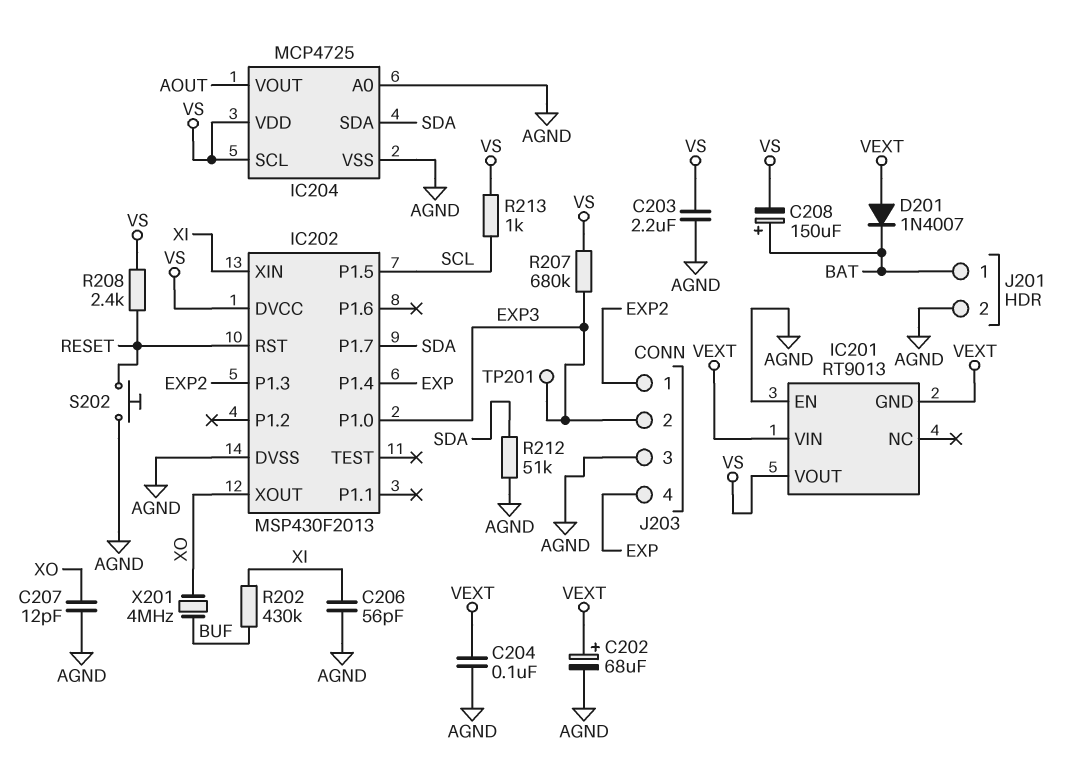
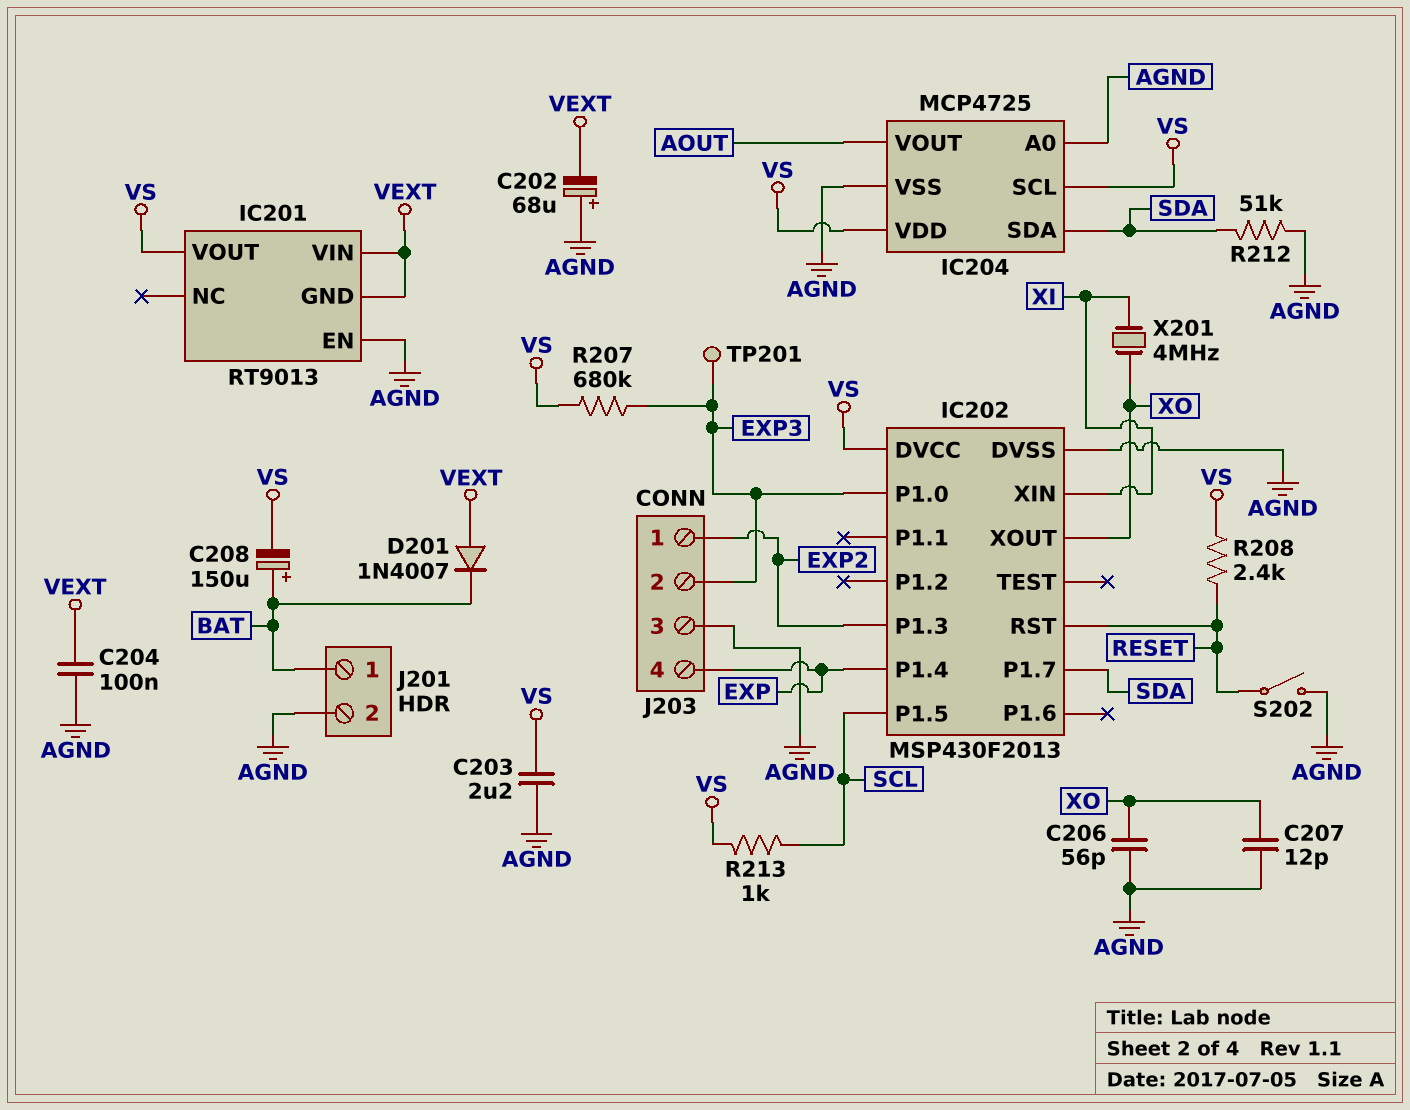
C202: 68uF (plus VEXT, minus AGND) -> 68uF (plus AGND, minus VEXT)
C206: 56pF (AGND, XI) -> 56pF (AGND, XO)
R202: 430k (BUF, XI) -> none
S202: button (AGND, RESET) -> switch (AGND, RESET)
X201: 4MHz (BUF, XO) -> 4MHz (XI, XO)

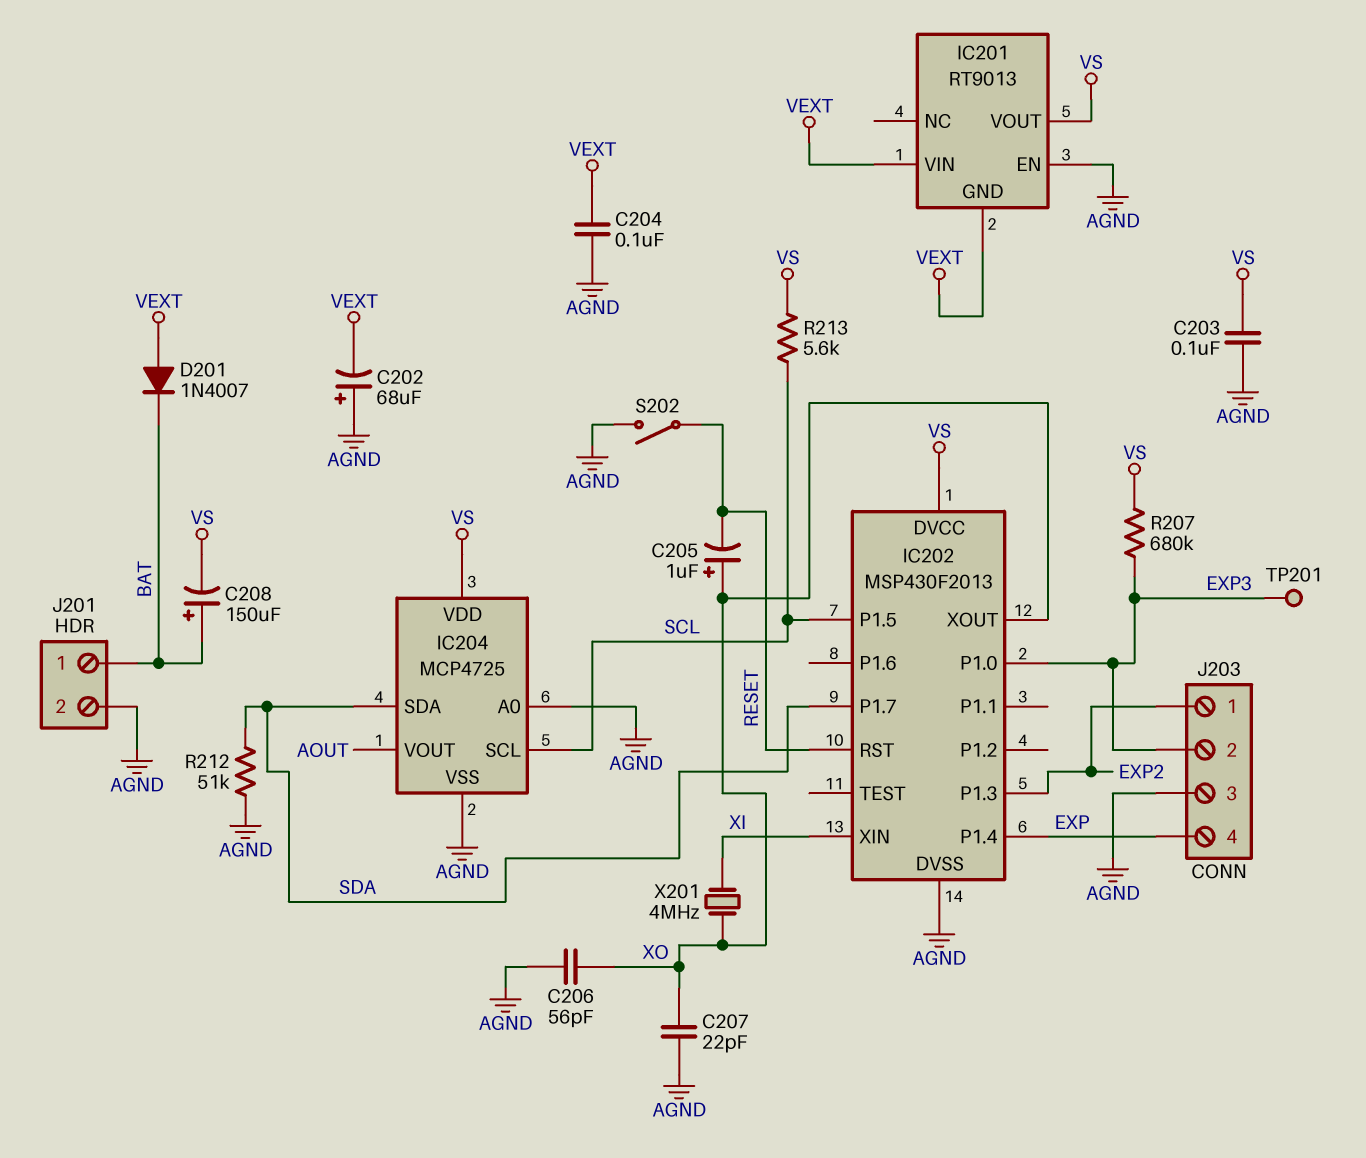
C203: 2.2uF (AGND, VS) -> 100nF (AGND, VS)
C205: none -> 1uF (plus XO, minus RESET)
C207: 12pF (AGND, XO) -> 22pF (AGND, XO)
IC204 pin SCL: VS -> SCL
R208: 2.4k (RESET, VS) -> none
R213: 1k (SCL, VS) -> 5.6k (SCL, VS)

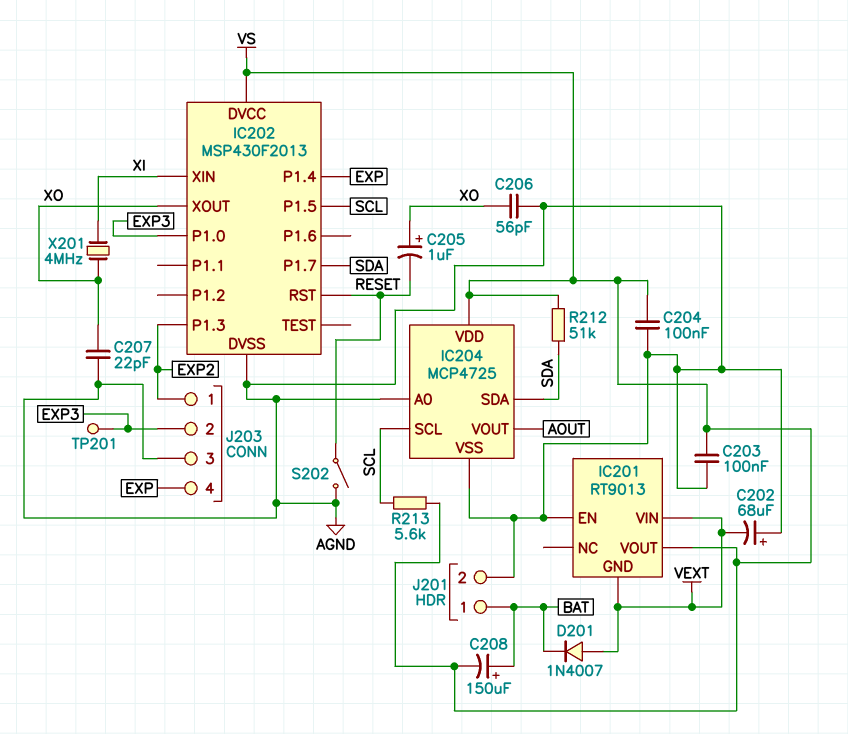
C204: 100nF (AGND, VEXT) -> 100nF (AGND, VS)
R207: 680k (EXP3, VS) -> none
R212: 51k (AGND, SDA) -> 51k (SDA, VS)

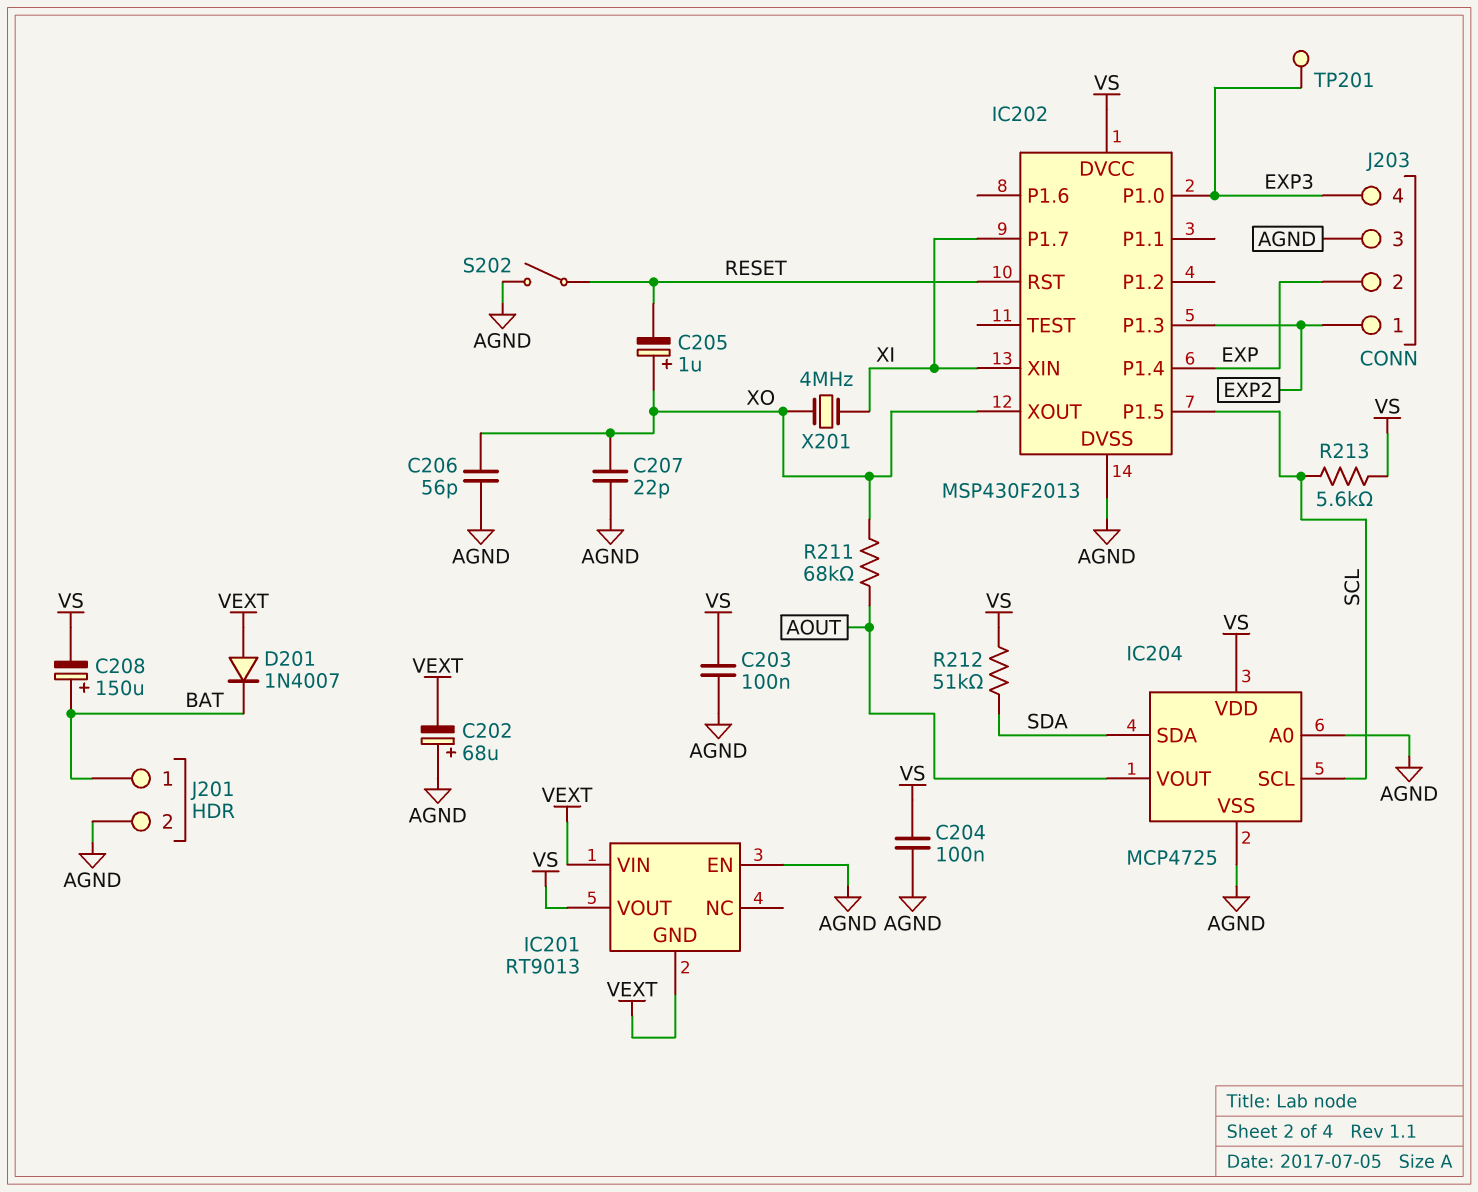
IC202 pin P1.7: SDA -> XI
J203 pin 2: EXP3 -> EXP
J203 pin 4: EXP -> EXP3
R211: none -> 68k (AOUT, XO)

